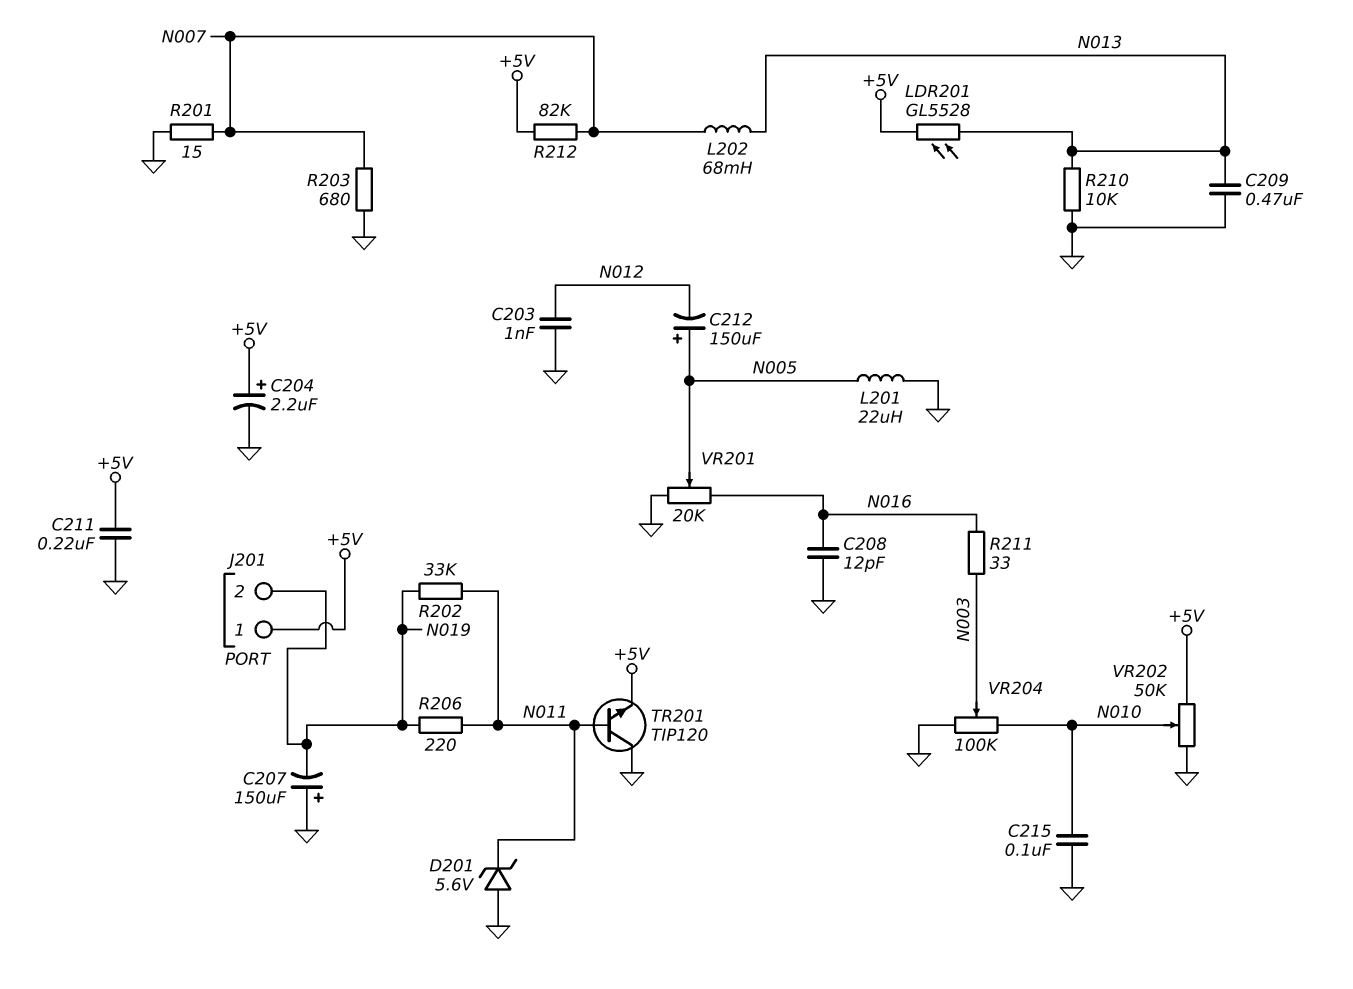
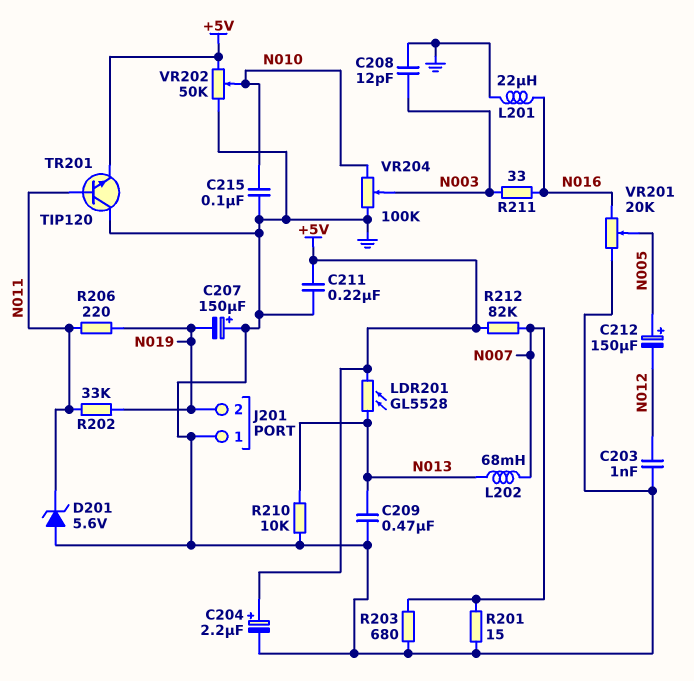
C208: 12pF (GND, N016) -> 12pF (GND, N003)
J201 pin 1: +5V -> GND
L201: 22uH (GND, N005) -> 22uH (GND, N016)

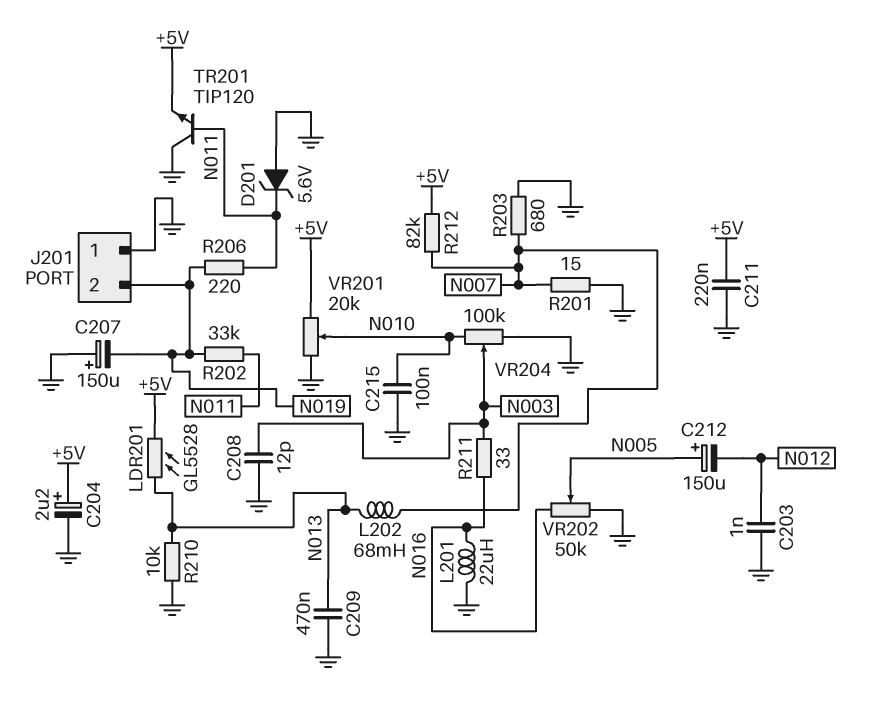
VR201: 20k (GND, N016, wiper N005) -> 20k (+5V, GND, wiper N010)
VR202: 50k (+5V, GND, wiper N010) -> 50k (GND, N016, wiper N005)

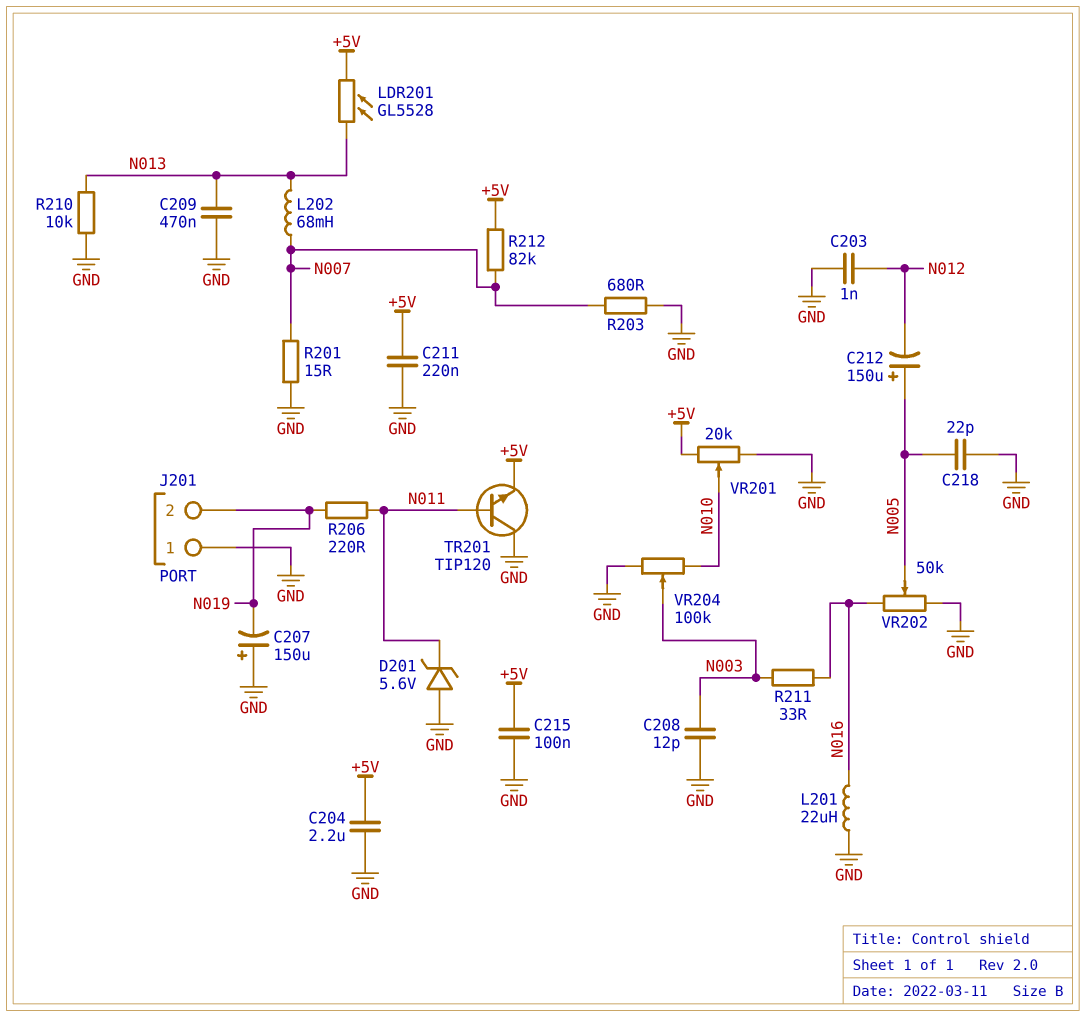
C204: 2.2uF (plus +5V, minus GND) -> 2.2uF (+5V, GND)
C215: 100nF (GND, N010) -> 100nF (+5V, GND)
C218: none -> 22pF (GND, N005)
R202: 33k (N011, N019) -> none

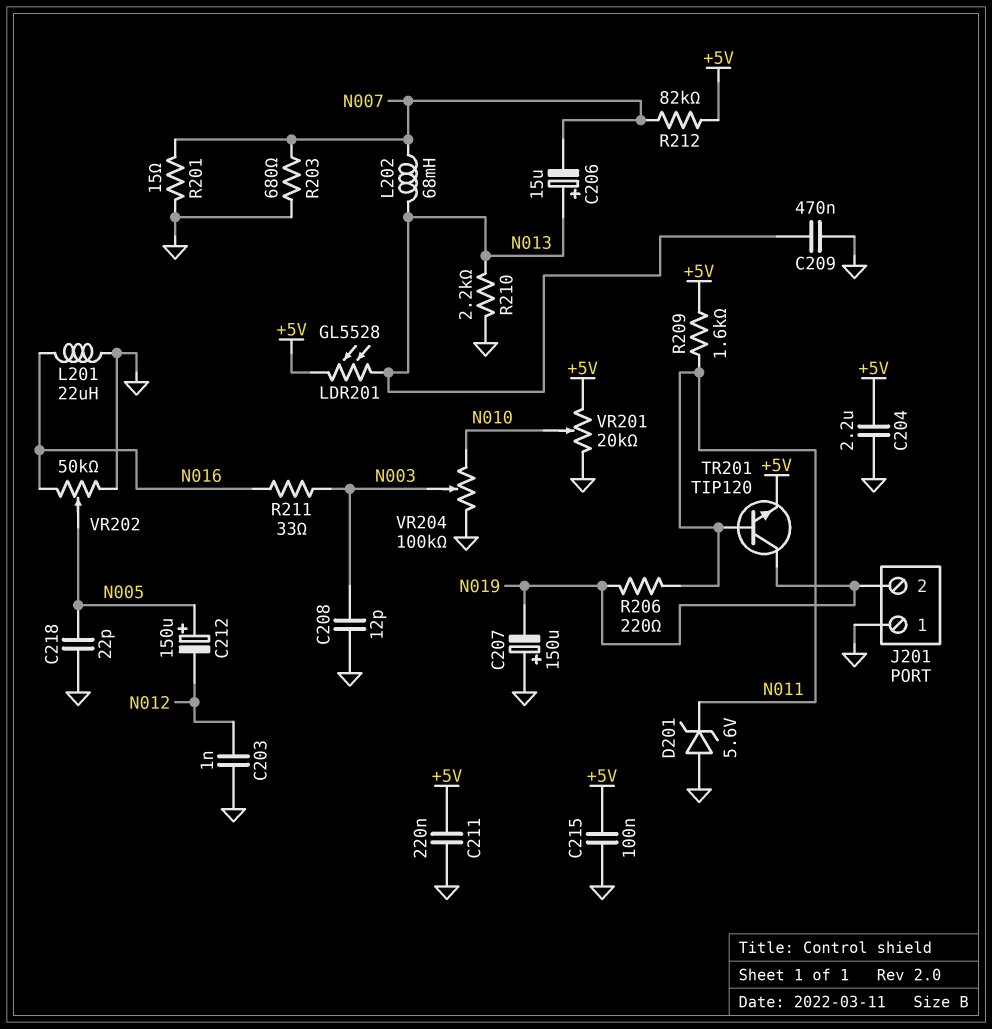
C206: none -> 15uF (plus N013, minus N007)
R209: none -> 1.6k (+5V, N011)
R210: 10k (GND, N013) -> 2.2k (GND, N013)
TR201: NPN TIP120 (B N011, C GND, E +5V) -> NPN TIP120 (B N011, C N019, E +5V)

